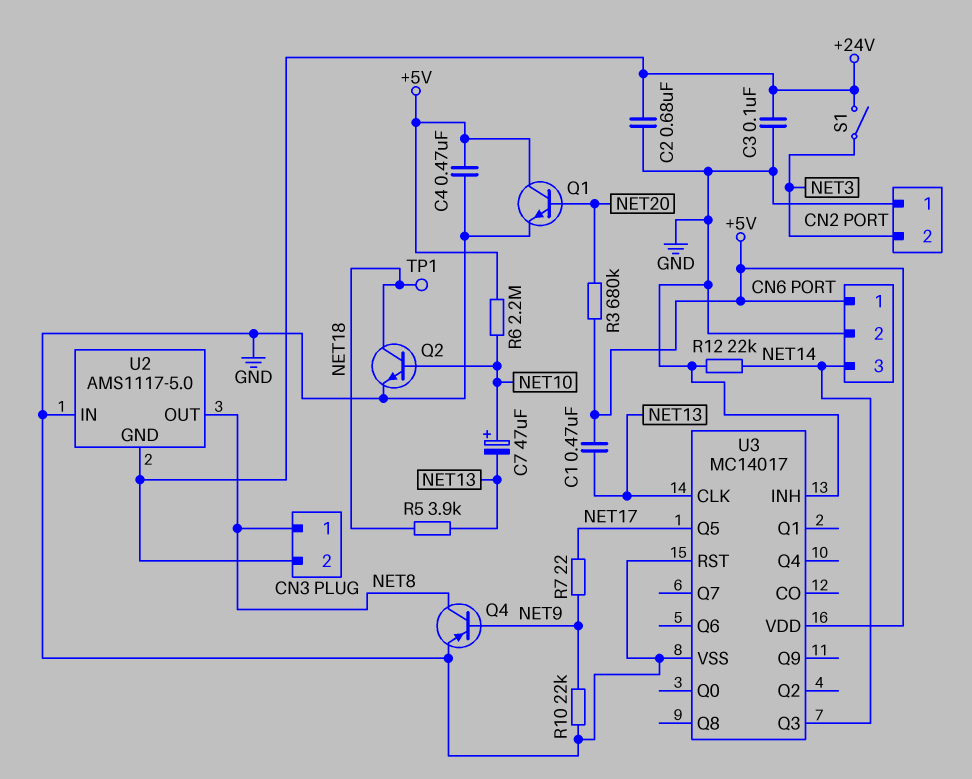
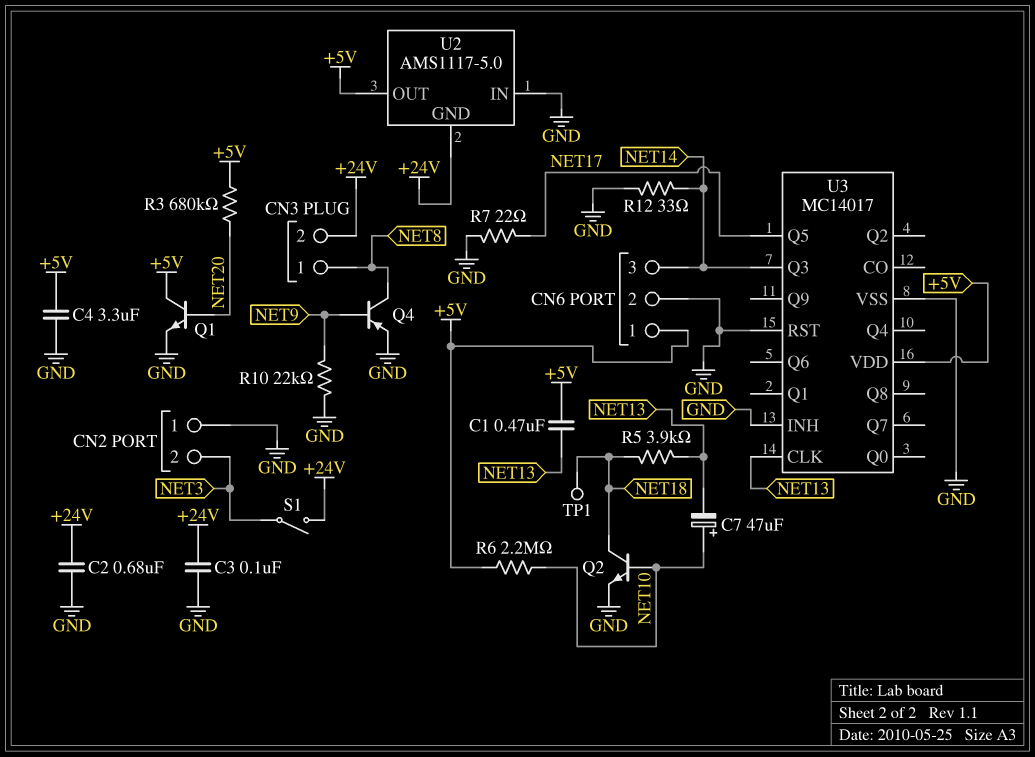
C4: 470nF (+5V, GND) -> 3.3uF (+5V, GND)
R7: 22 (NET9, NET17) -> 22 (GND, NET17)
R12: 22k (GND, NET14) -> 33 (GND, NET14)
U2 pin OUT: NET8 -> +5V

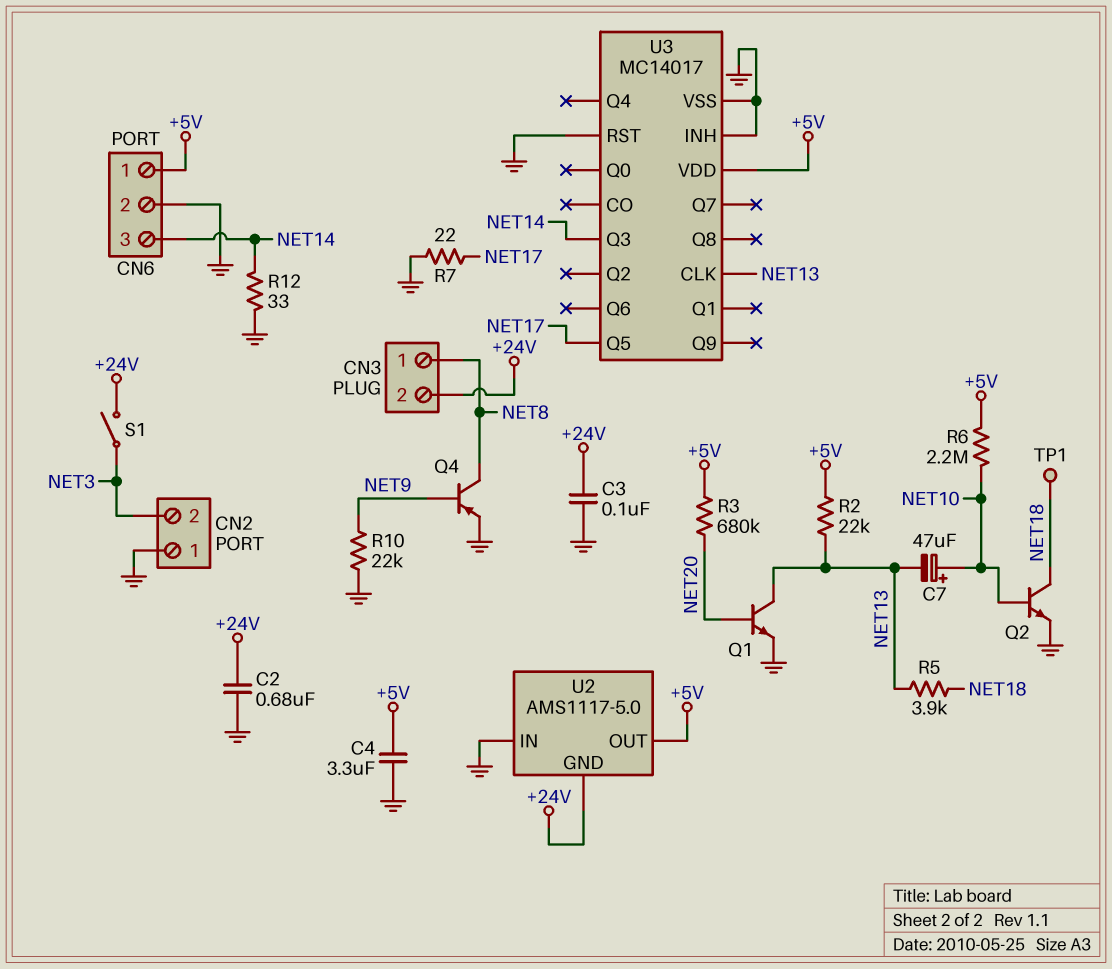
C1: 470nF (+5V, NET13) -> none
Q1: NPN (B NET20, C +5V, E GND) -> NPN (B NET20, C NET13, E GND)
R2: none -> 22k (+5V, NET13)

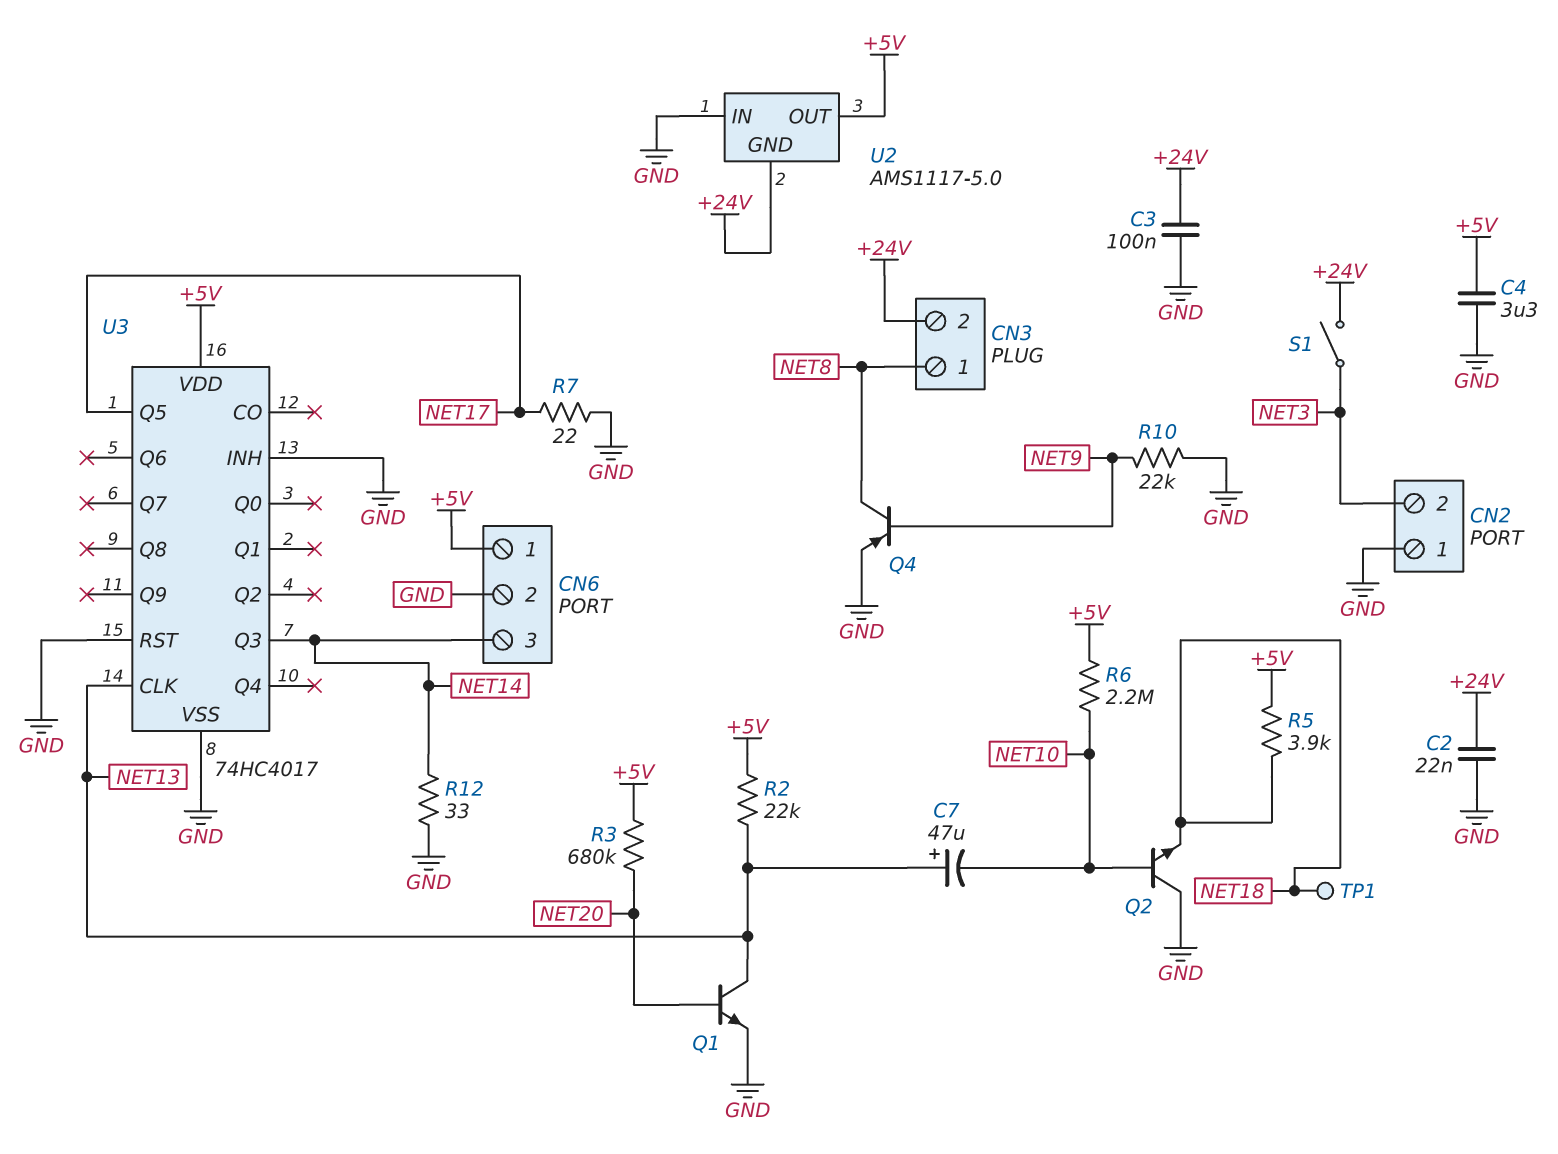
C2: 680nF (+24V, GND) -> 22nF (+24V, GND)
C7: 47uF (plus NET10, minus NET13) -> 47uF (plus NET13, minus NET10)
Q2: NPN (B NET10, C NET18, E GND) -> NPN (B NET10, C GND, E NET18)
R5: 3.9k (NET13, NET18) -> 3.9k (+5V, NET18)
U3: MC14017 -> 74HC4017

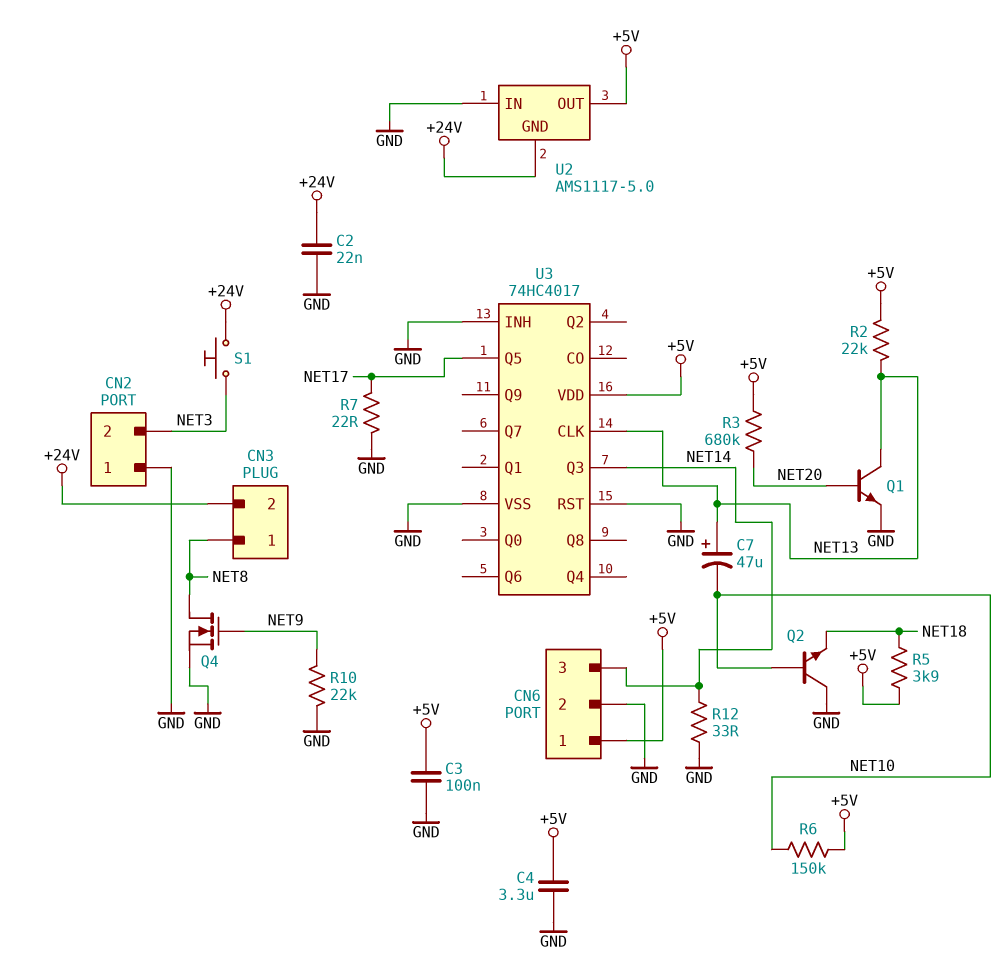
C3: 100nF (+24V, GND) -> 100nF (+5V, GND)
Q4: PNP (B NET9, C NET8, E GND) -> NMOS (G NET9, D NET8, S GND)
R6: 2.2M (+5V, NET10) -> 150k (+5V, NET10)
S1: switch (+24V, NET3) -> button (+24V, NET3)
TP1: test point (NET18) -> none

